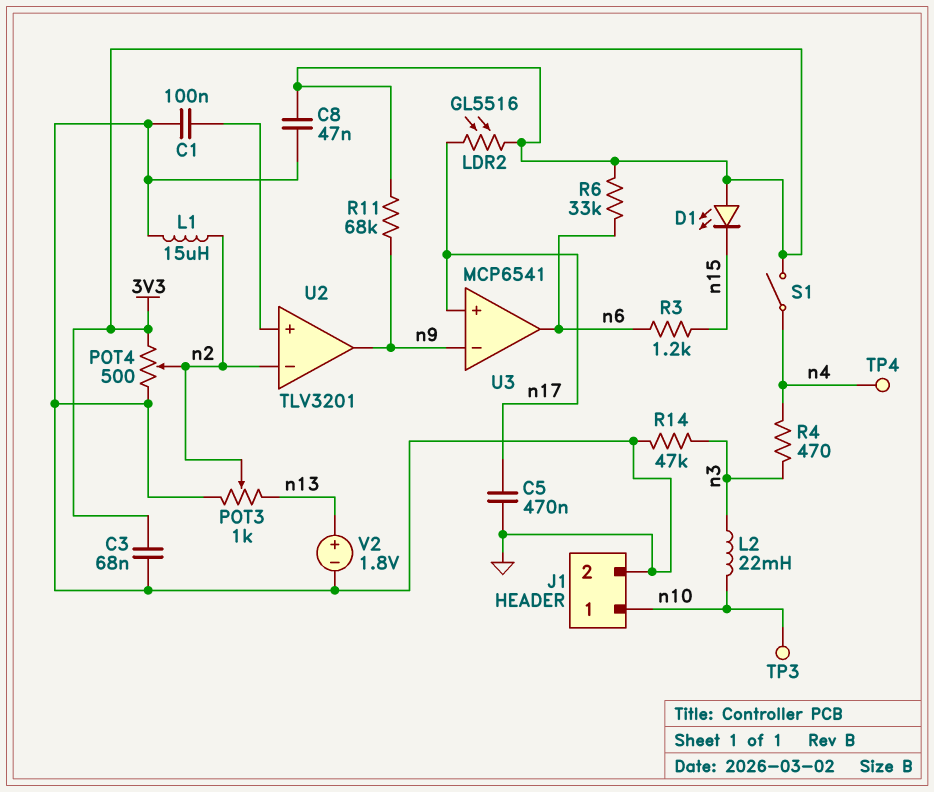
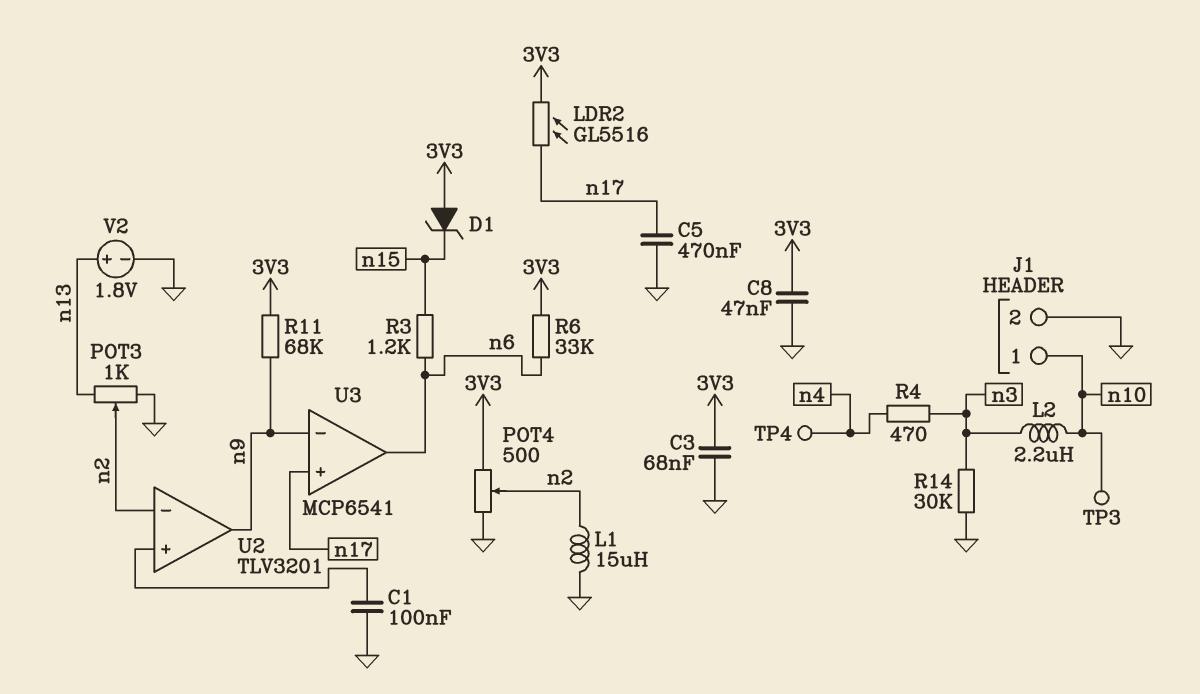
D1: LED (A 3V3, K n15) -> zener (A 3V3, K n15)
L2: 22mH (n3, n10) -> 2.2uH (n3, n10)
R14: 47k (GND, n3) -> 30k (GND, n3)
S1: switch (3V3, n4) -> none

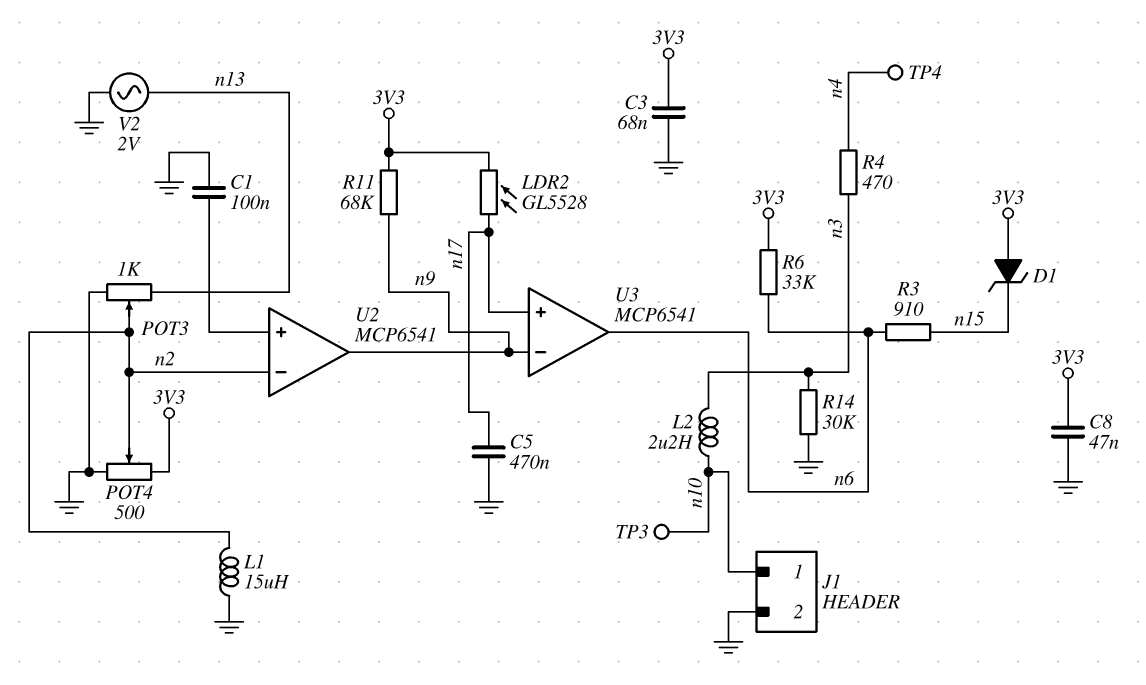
LDR2: GL5516 (3V3, n17) -> GL5528 (3V3, n17)
R3: 1.2k (n6, n15) -> 910 (n6, n15)
U2: TLV3201 -> MCP6541
V2: 1.8V (plus n13, minus GND) -> AC 2V (GND, n13)

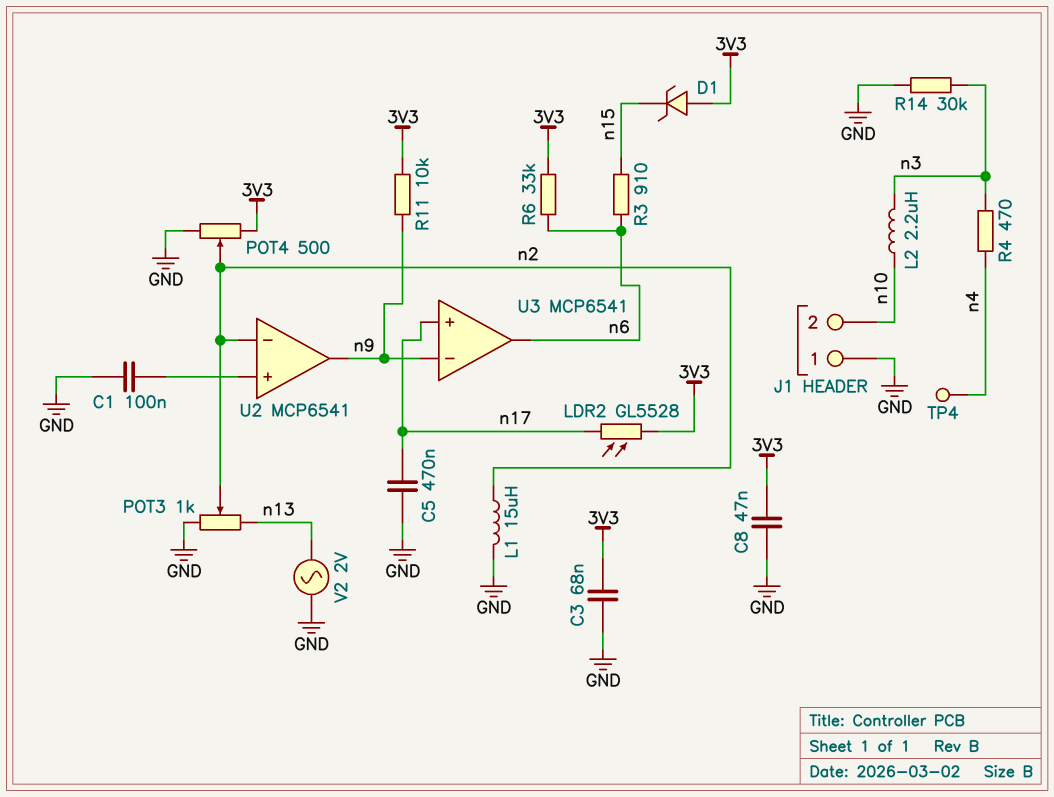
J1 pin 1: n10 -> GND
J1 pin 2: GND -> n10
R11: 68k (3V3, n9) -> 10k (3V3, n9)
TP3: test point (n10) -> none

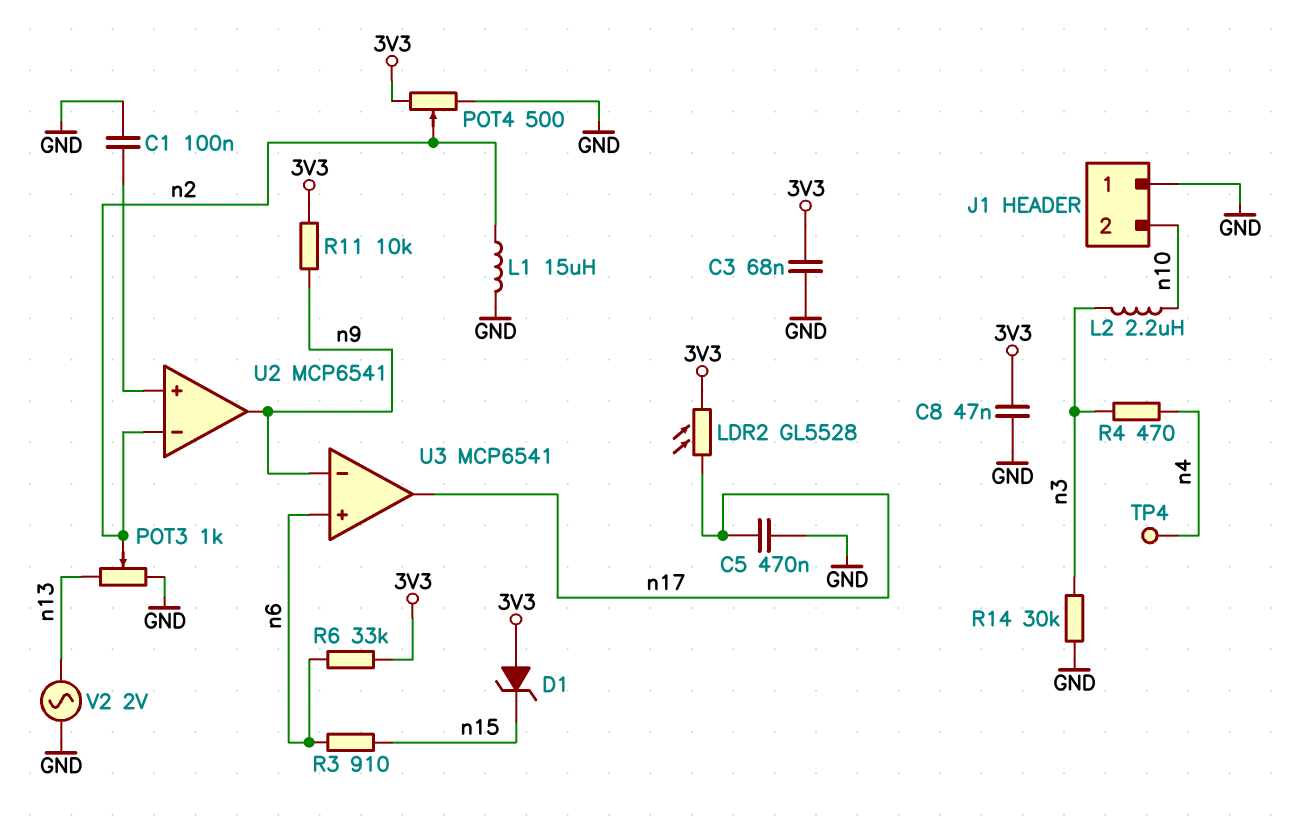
U3 pin in+: n17 -> n6
U3 pin out: n6 -> n17

